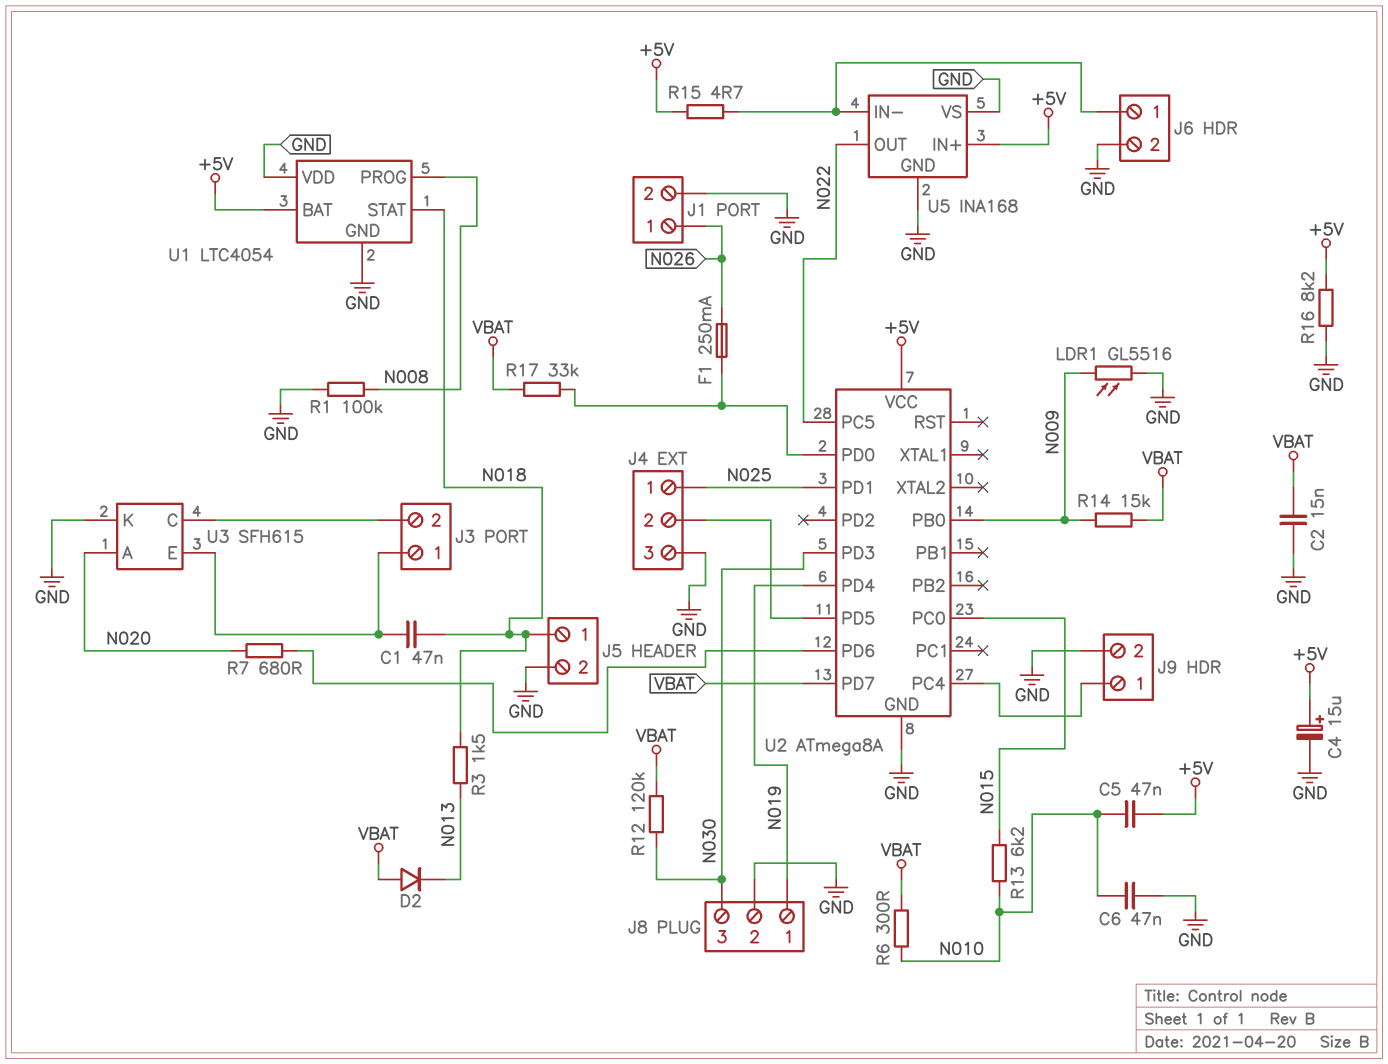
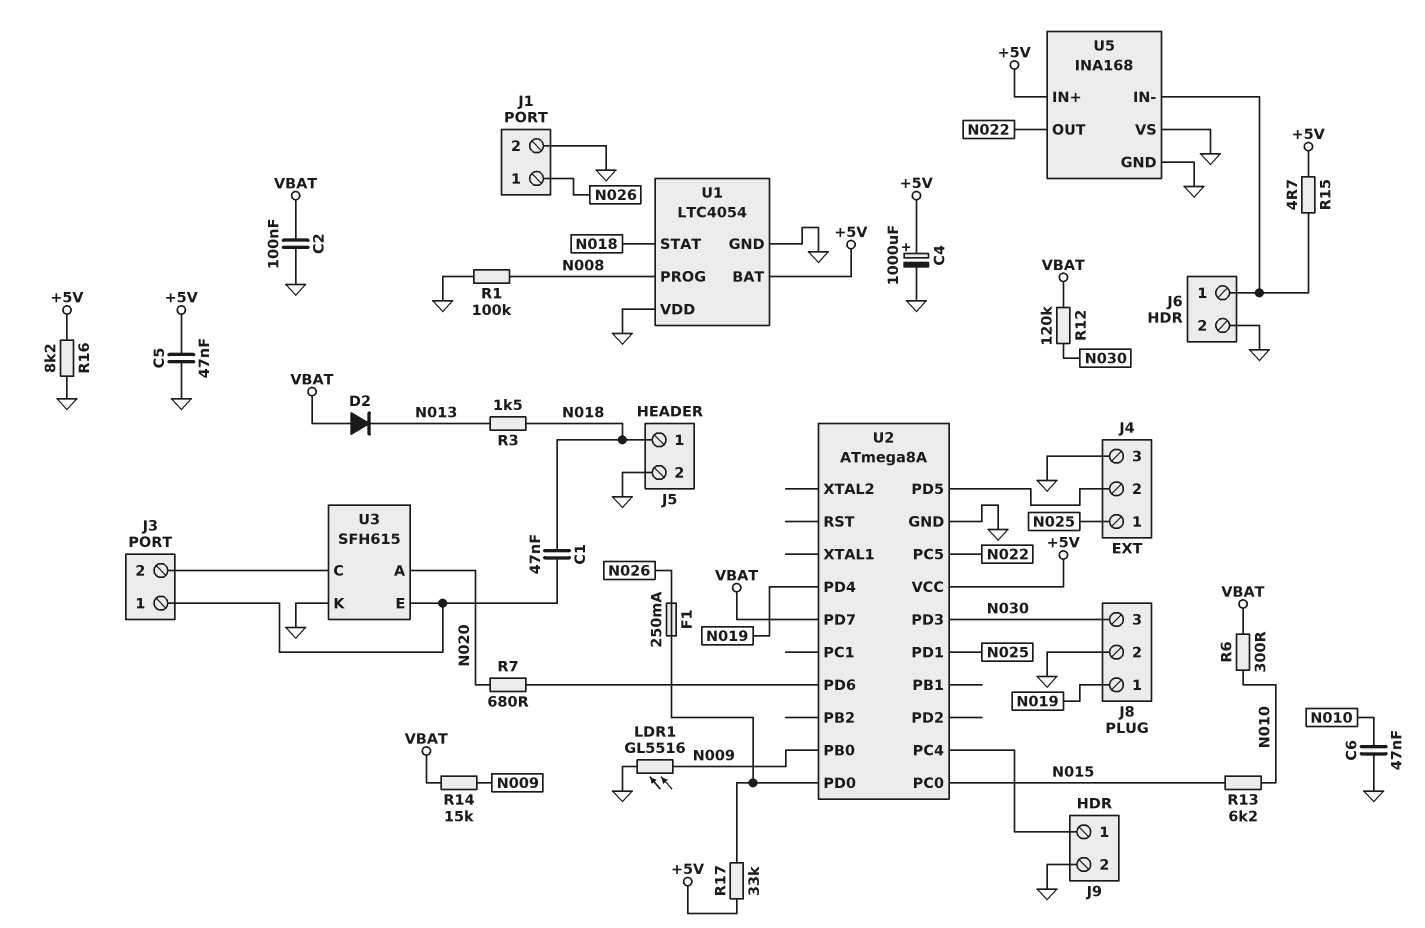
C2: 15nF (GND, VBAT) -> 100nF (GND, VBAT)
C4: 15uF (plus +5V, minus GND) -> 1000uF (plus +5V, minus GND)
C5: 47nF (+5V, N010) -> 47nF (+5V, GND)
R17: 33k (U2/PD0, VBAT) -> 33k (+5V, U2/PD0)

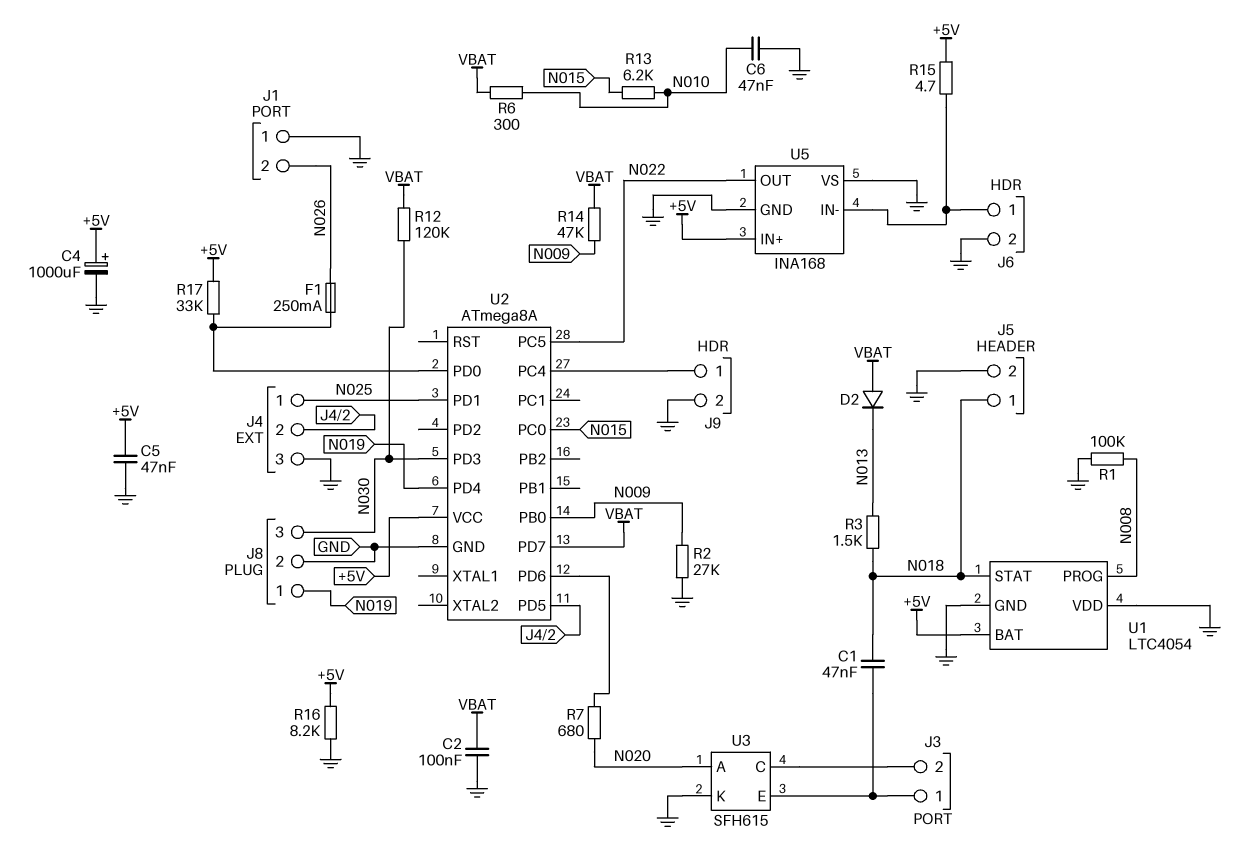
J1 pin 1: N026 -> GND
J1 pin 2: GND -> N026
LDR1: GL5516 (GND, N009) -> none
R2: none -> 27k (GND, N009)
R14: 15k (N009, VBAT) -> 47k (N009, VBAT)

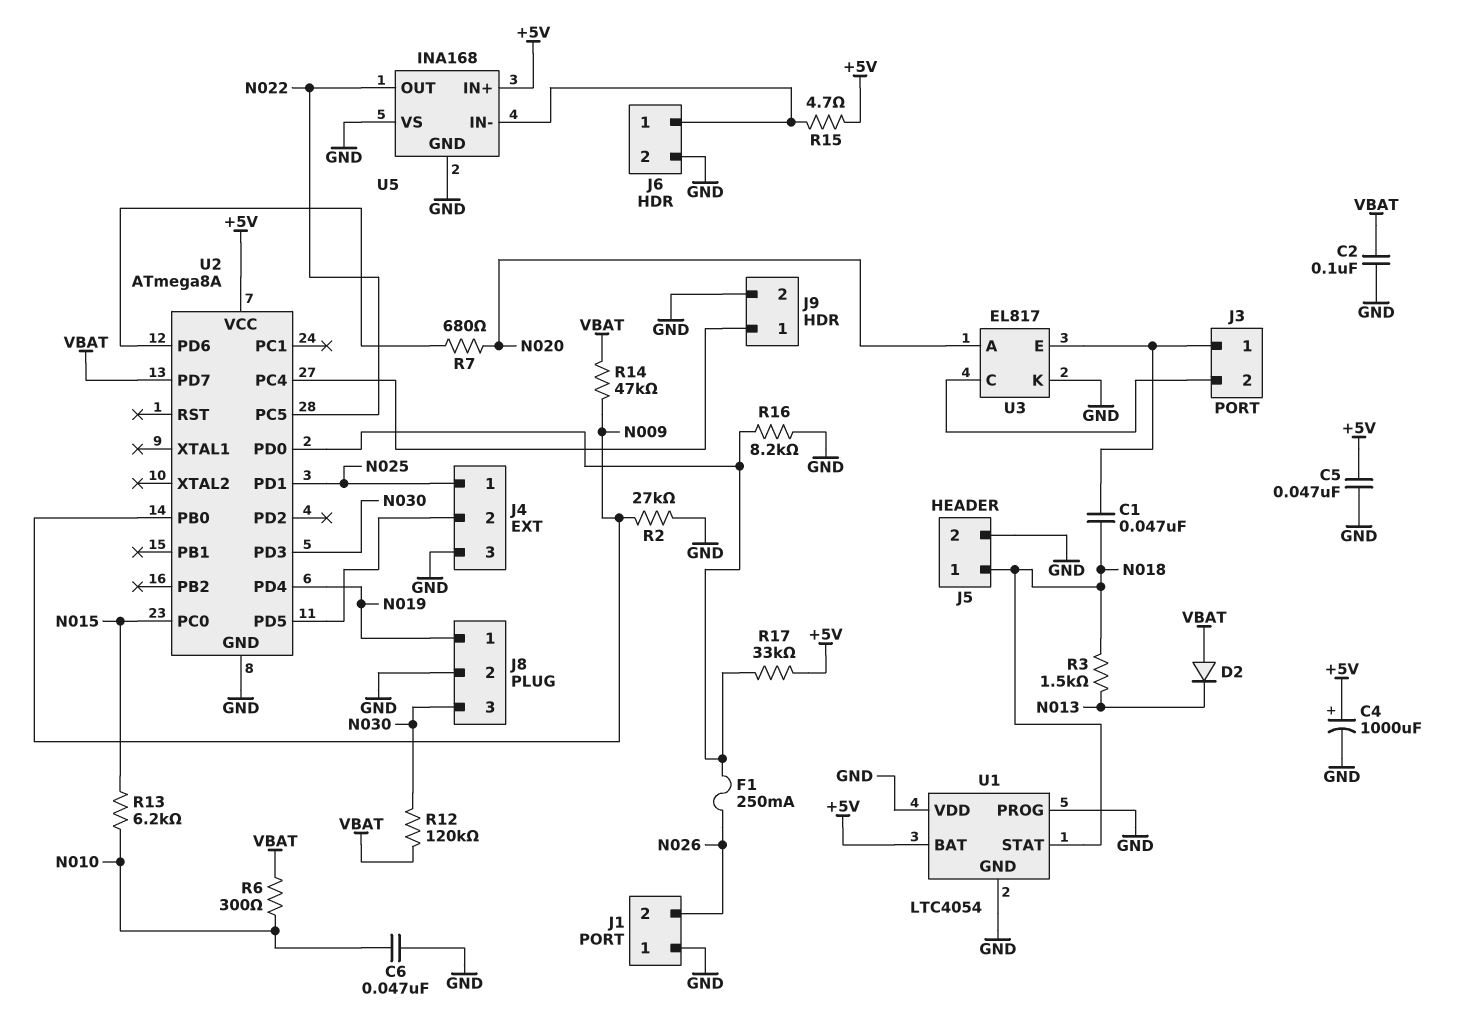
R1: 100k (GND, N008) -> none
R16: 8.2k (+5V, GND) -> 8.2k (GND, U2/PD0)
U1 pin PROG: N008 -> GND
U3: SFH615 -> EL817

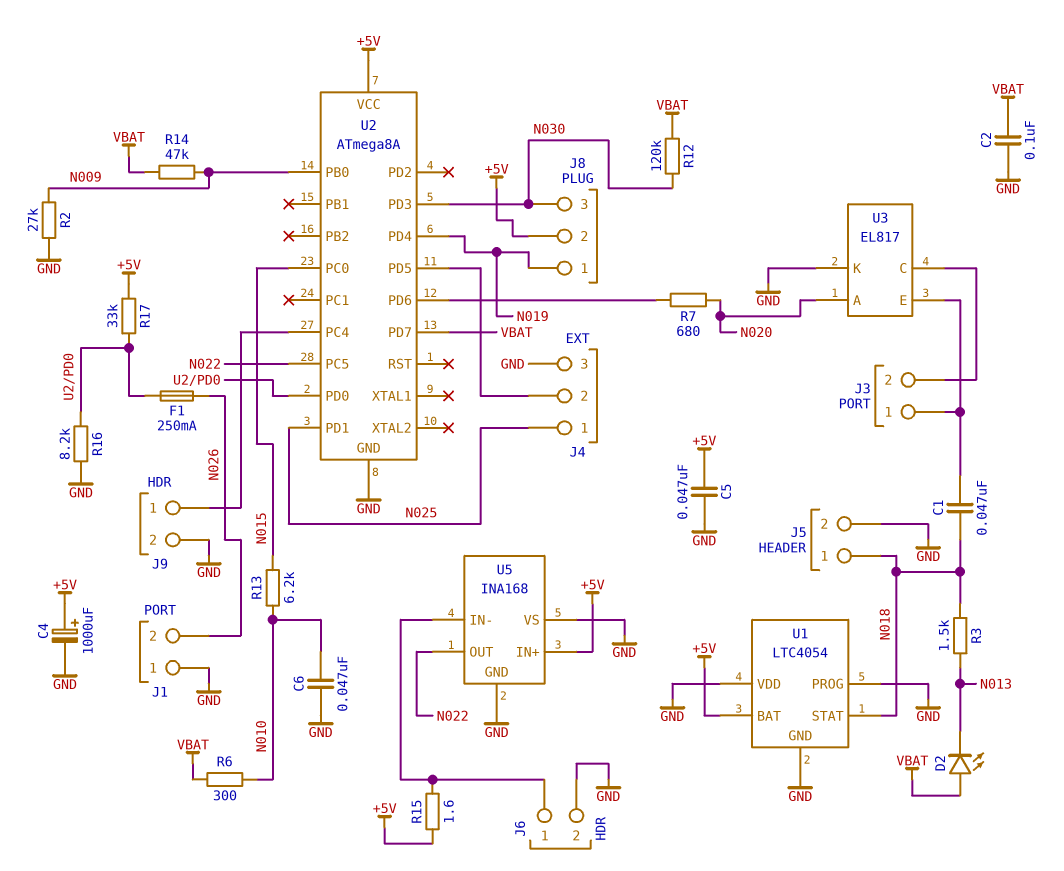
D2: diode (A VBAT, K N013) -> LED (A VBAT, K N013)
J8 pin 2: GND -> +5V
R15: 4.7 (+5V, J6/1) -> 1.6 (+5V, J6/1)

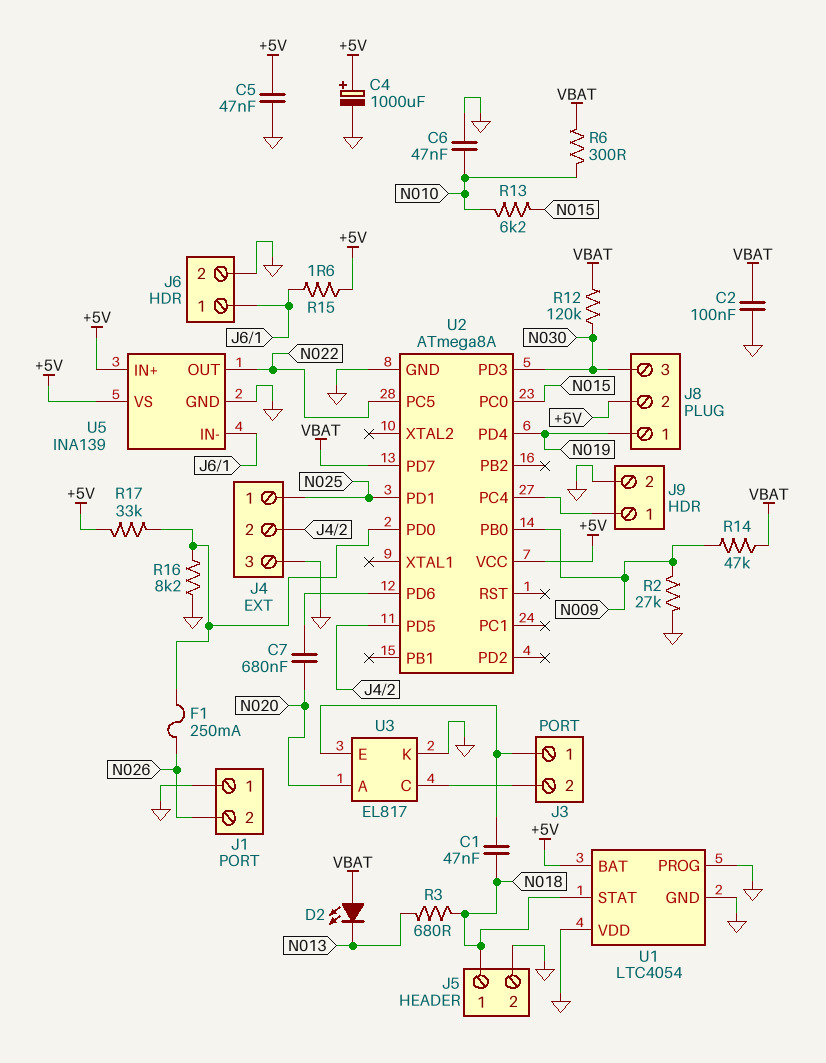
C7: none -> 680nF (N020, U2/PD6)
R3: 1.5k (N013, N018) -> 680 (N013, N018)
R7: 680 (N020, U2/PD6) -> none
U5: INA168 -> INA139
U5 pin VS: GND -> +5V

